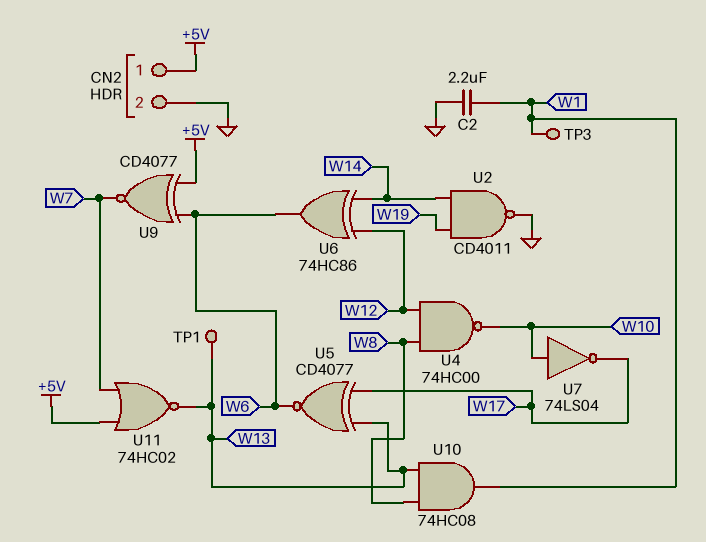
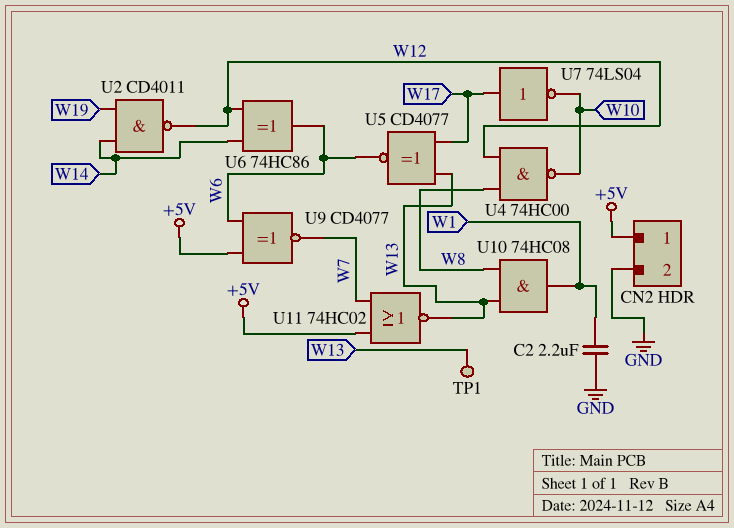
TP3: test point (W1) -> none
U2: NAND CD4011 (in W14, in W19, out GND) -> NAND CD4011 (in W14, in W19, out W12)
U7: NOT 74LS04 (in W10, out W17) -> NOT 74LS04 (in W17, out W10)

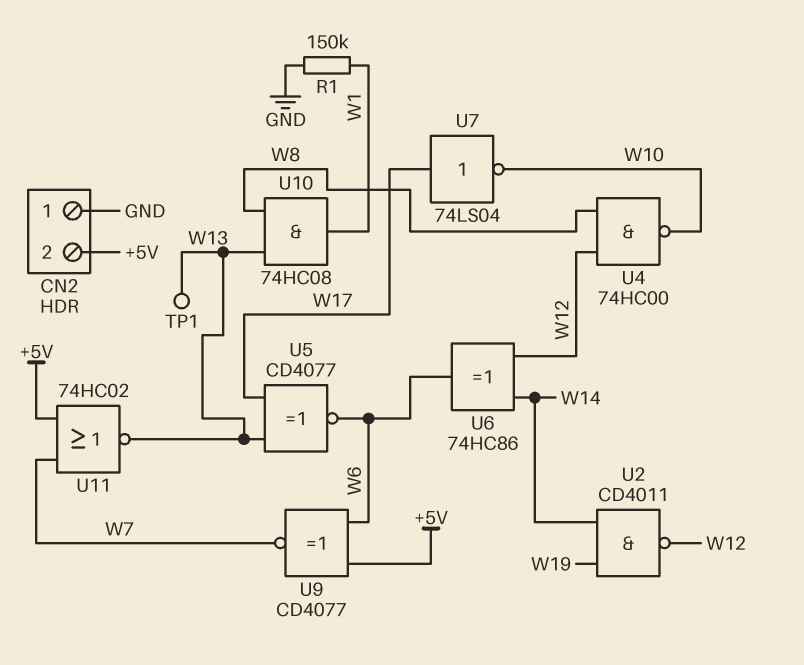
C2: 2.2uF (GND, W1) -> none
CN2 pin 1: +5V -> GND
CN2 pin 2: GND -> +5V
R1: none -> 150k (GND, W1)

